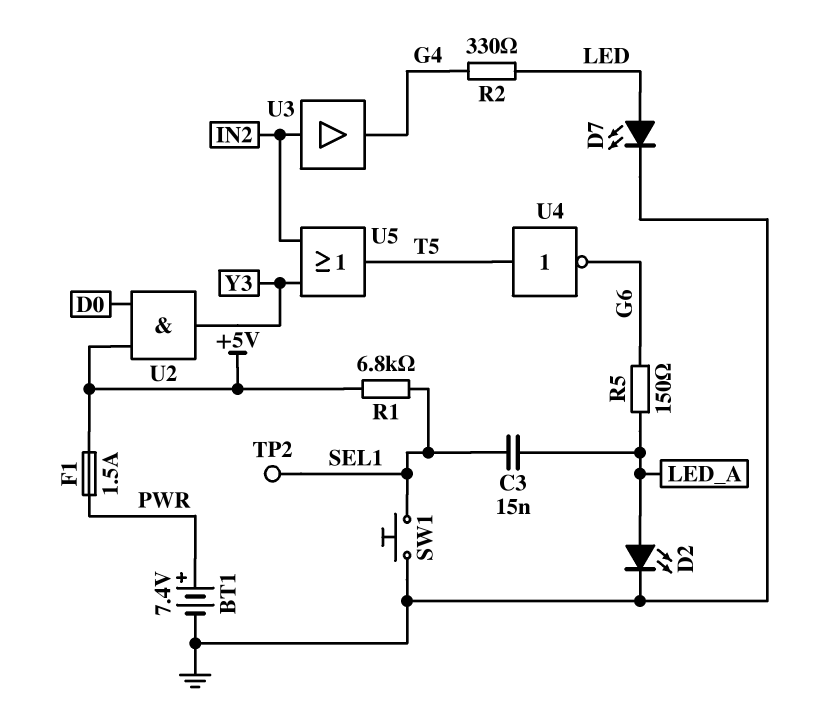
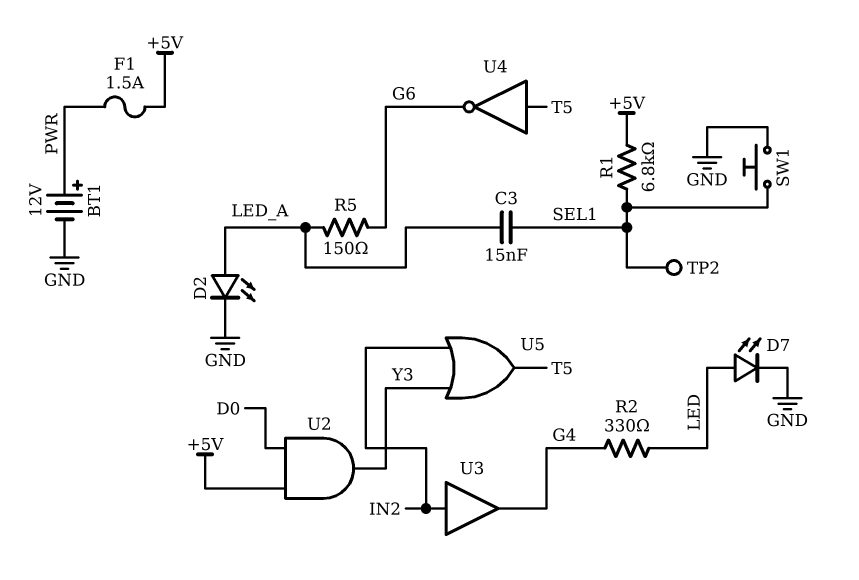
BT1: 7.4V (plus PWR, minus GND) -> 12V (plus PWR, minus GND)

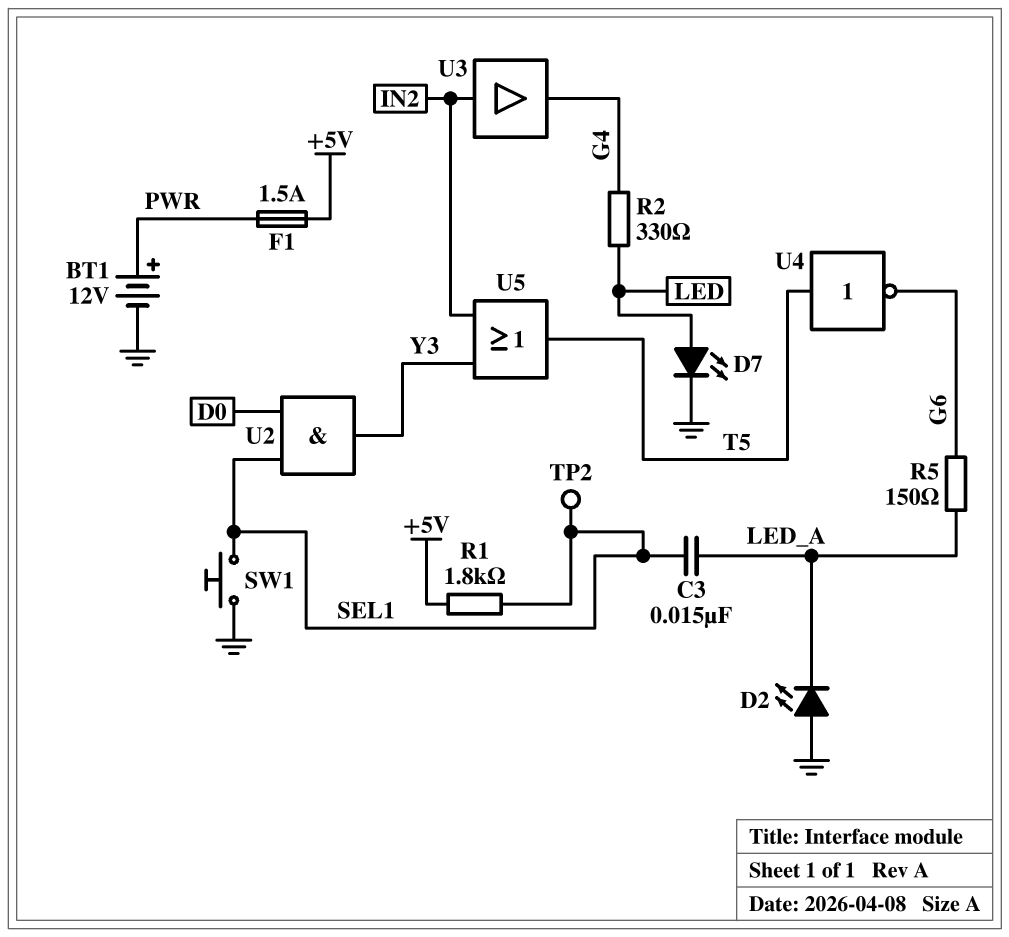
D2: LED (A LED_A, K GND) -> LED (A GND, K LED_A)
R1: 6.8k (+5V, SEL1) -> 1.8k (+5V, SEL1)
U2: AND (in +5V, in D0, out Y3) -> AND (in D0, in SEL1, out Y3)

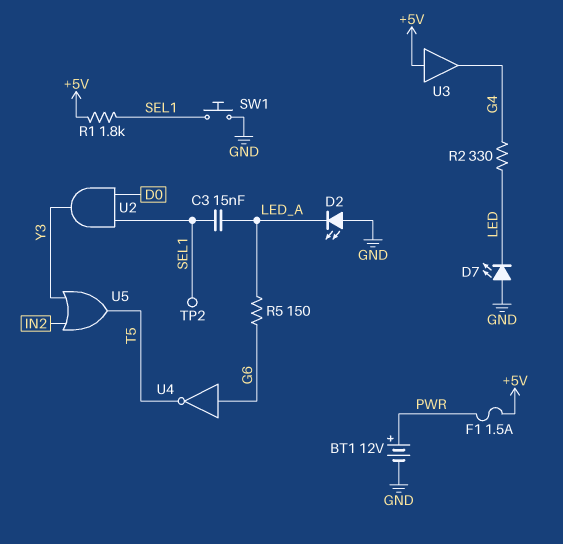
D7: LED (A LED, K GND) -> LED (A GND, K LED)
U3: buffer (in IN2, out G4) -> buffer (in +5V, out G4)
U4: NOT (in T5, out G6) -> NOT (in G6, out T5)

